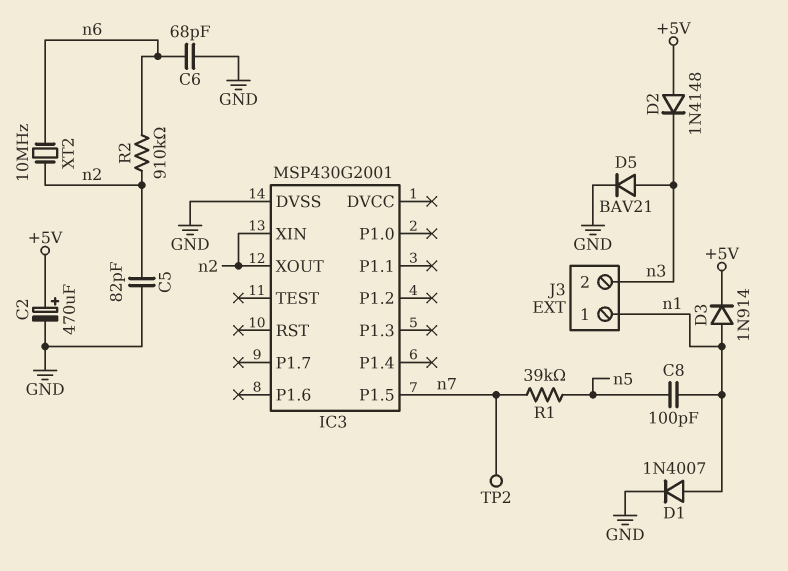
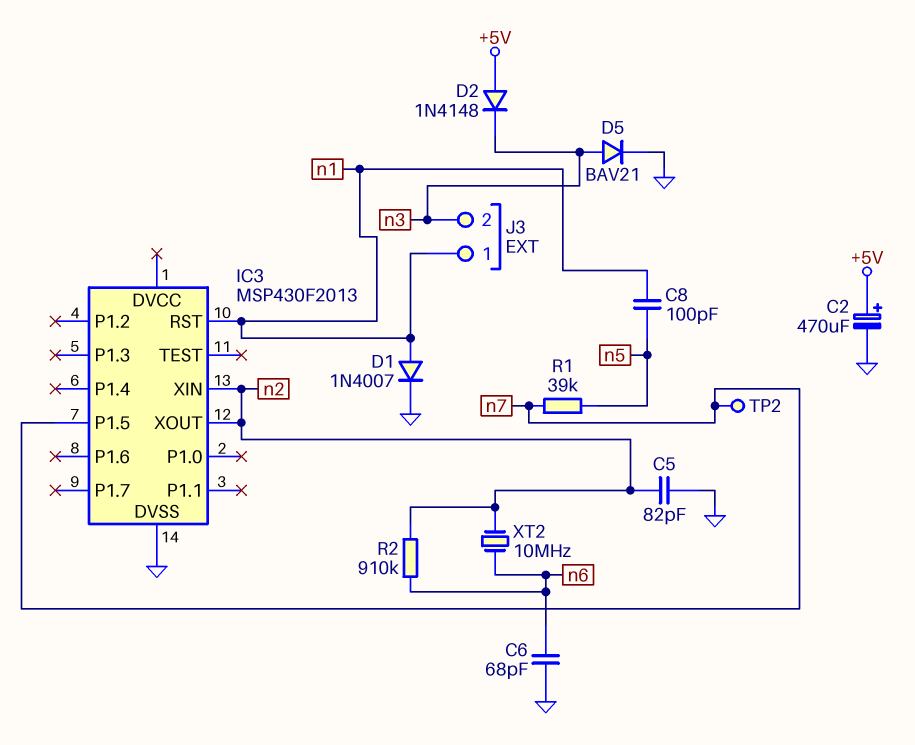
D3: diode 1N914 (A n1, K +5V) -> none
IC3: MSP430G2001 -> MSP430F2013
IC3 pin RST: none -> n1

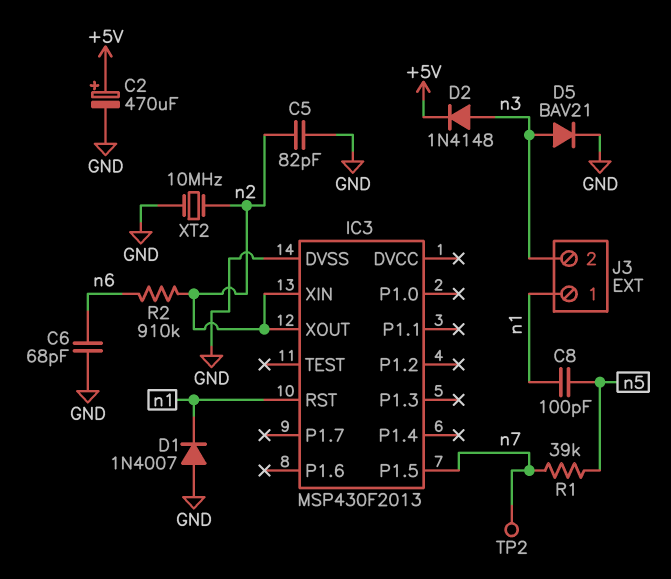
D1: diode 1N4007 (A n1, K GND) -> diode 1N4007 (A GND, K n1)
D2: diode 1N4148 (A +5V, K n3) -> diode 1N4148 (A n3, K +5V)
XT2: 10MHz (n2, n6) -> 10MHz (GND, n2)

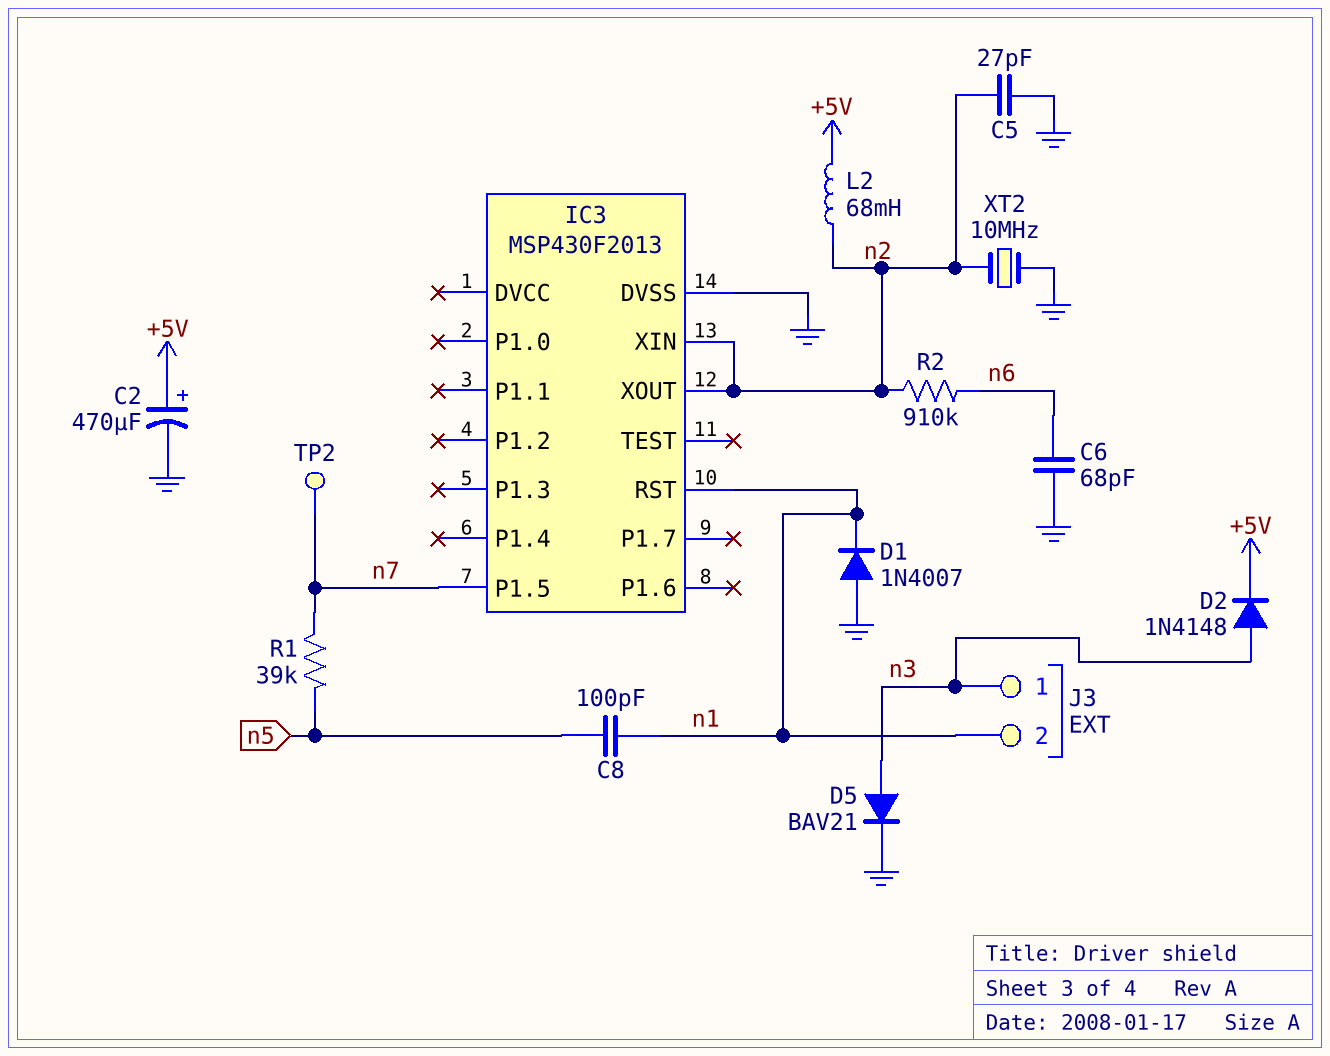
C5: 82pF (GND, n2) -> 27pF (GND, n2)
J3 pin 1: n1 -> n3
J3 pin 2: n3 -> n1
L2: none -> 68mH (+5V, n2)

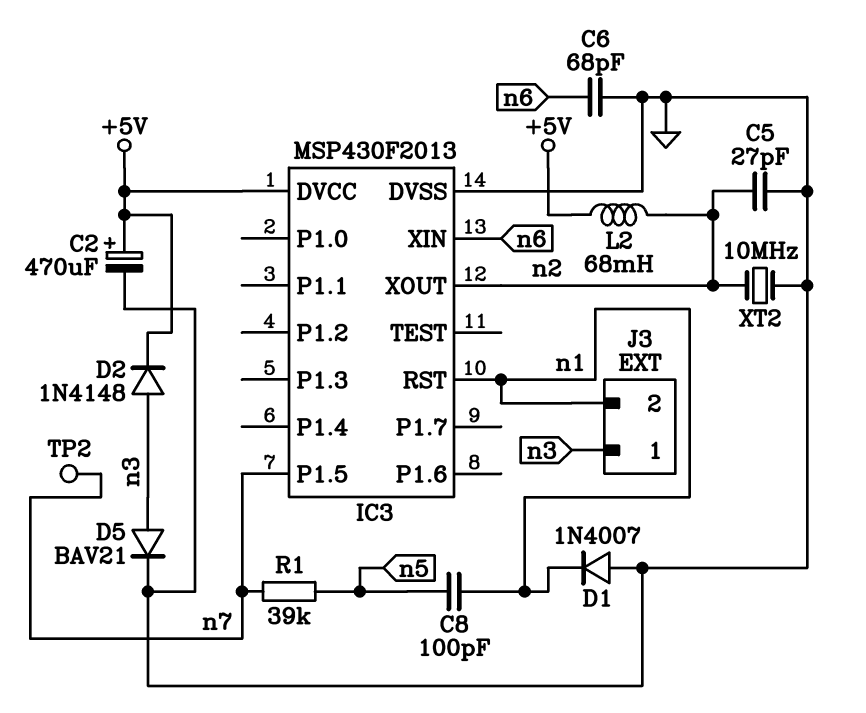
IC3 pin DVCC: none -> +5V
IC3 pin XIN: n2 -> n6
R2: 910k (n2, n6) -> none

